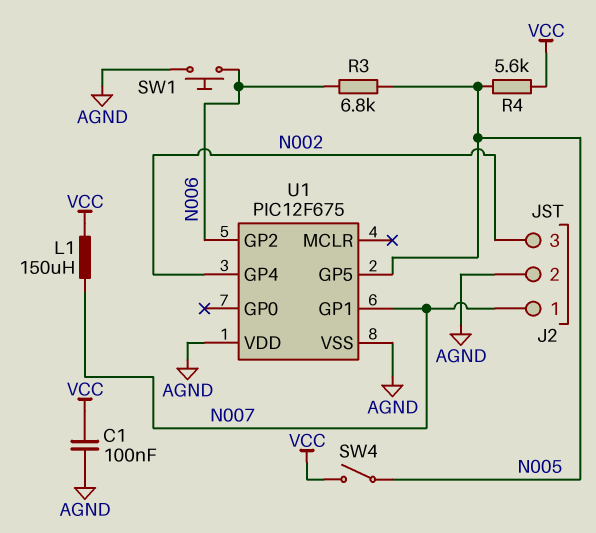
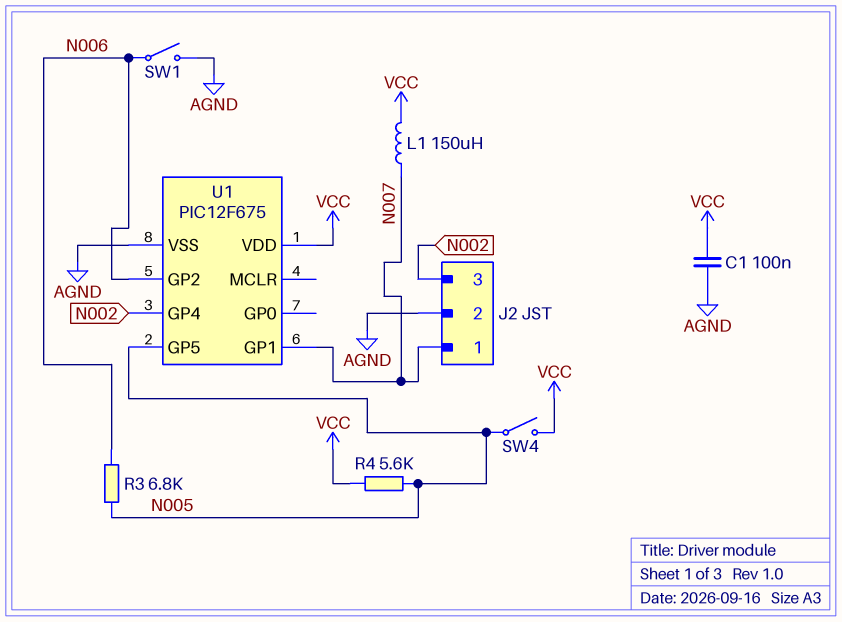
SW1: button (AGND, N006) -> switch (AGND, N006)
U1 pin VDD: AGND -> VCC

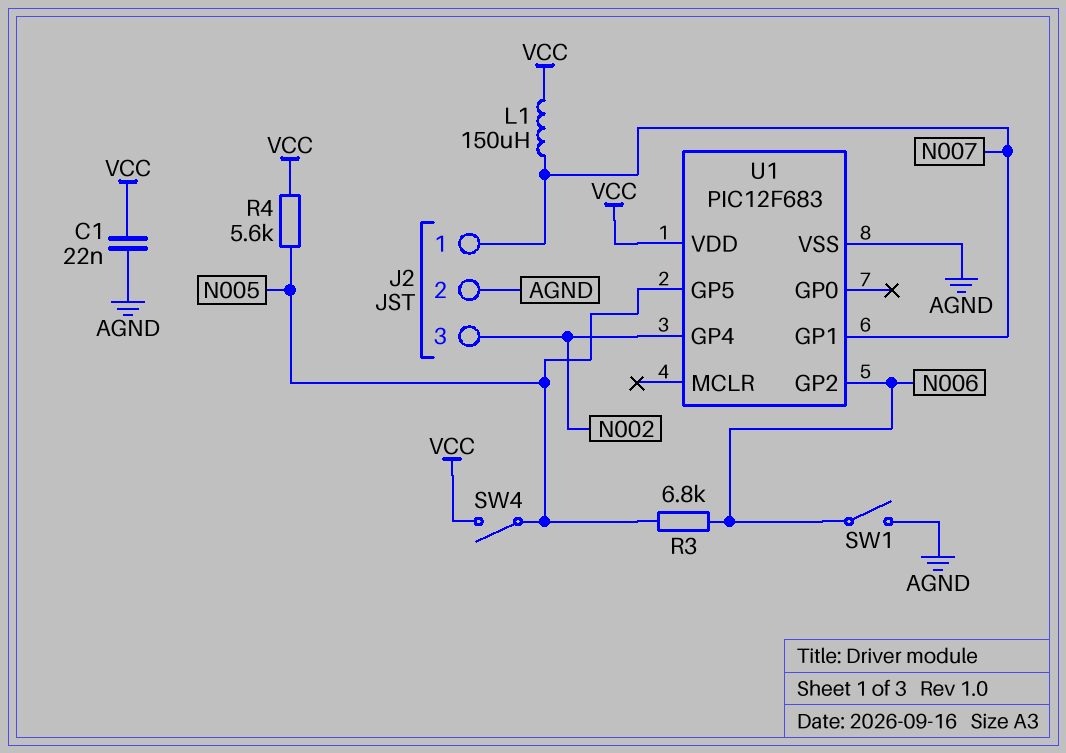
C1: 100nF (AGND, VCC) -> 22nF (AGND, VCC)
U1: PIC12F675 -> PIC12F683

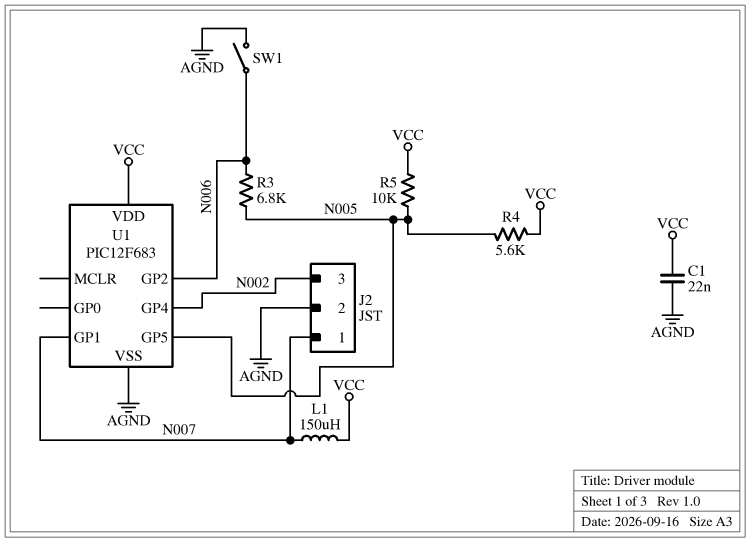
R5: none -> 10k (N005, VCC)
SW4: switch (N005, VCC) -> none

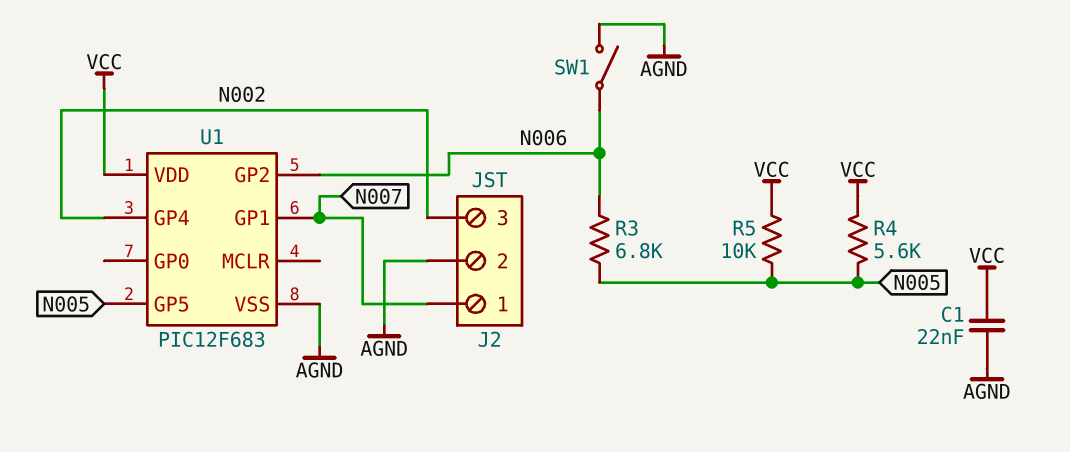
L1: 150uH (N007, VCC) -> none

